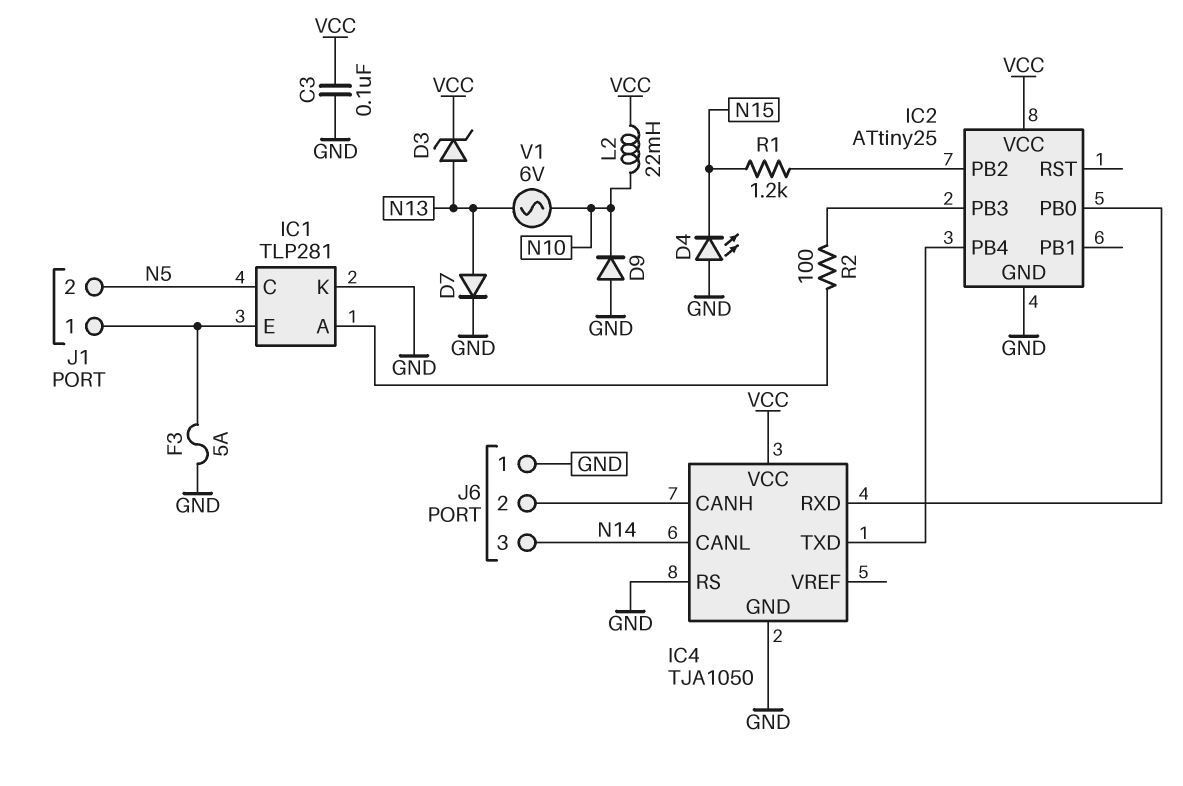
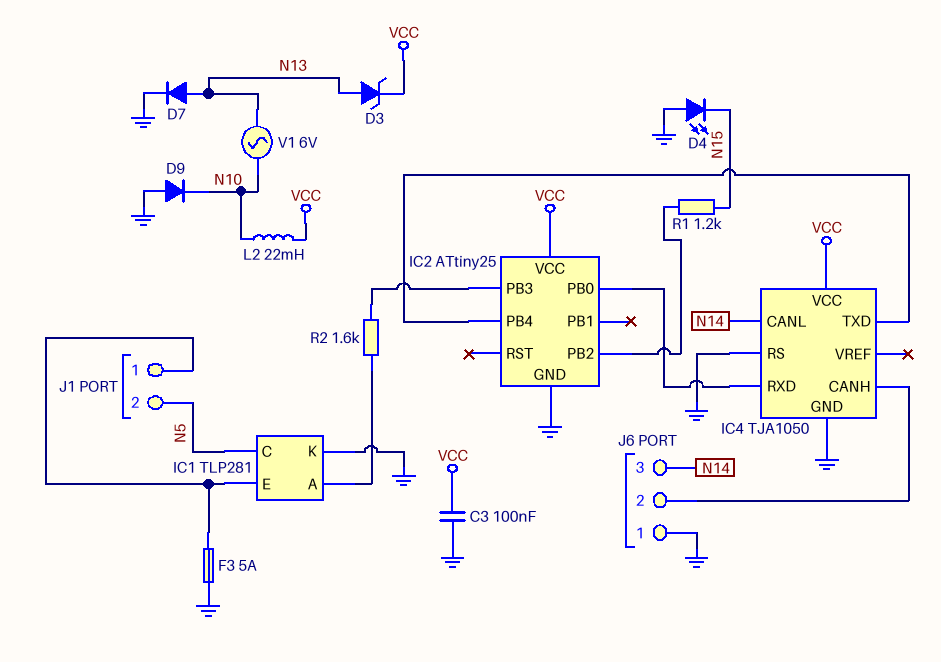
R2: 100 (IC1/A, IC2/PB3) -> 1.6k (IC1/A, IC2/PB3)

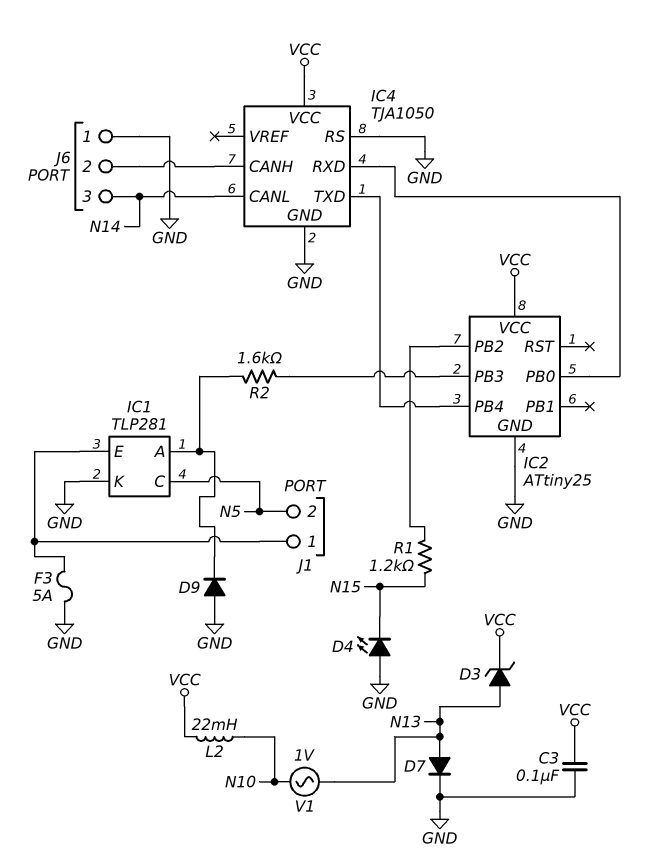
D9: diode (A GND, K N10) -> diode (A GND, K IC1/A)
V1: AC 6V (N10, N13) -> AC 1V (N10, N13)

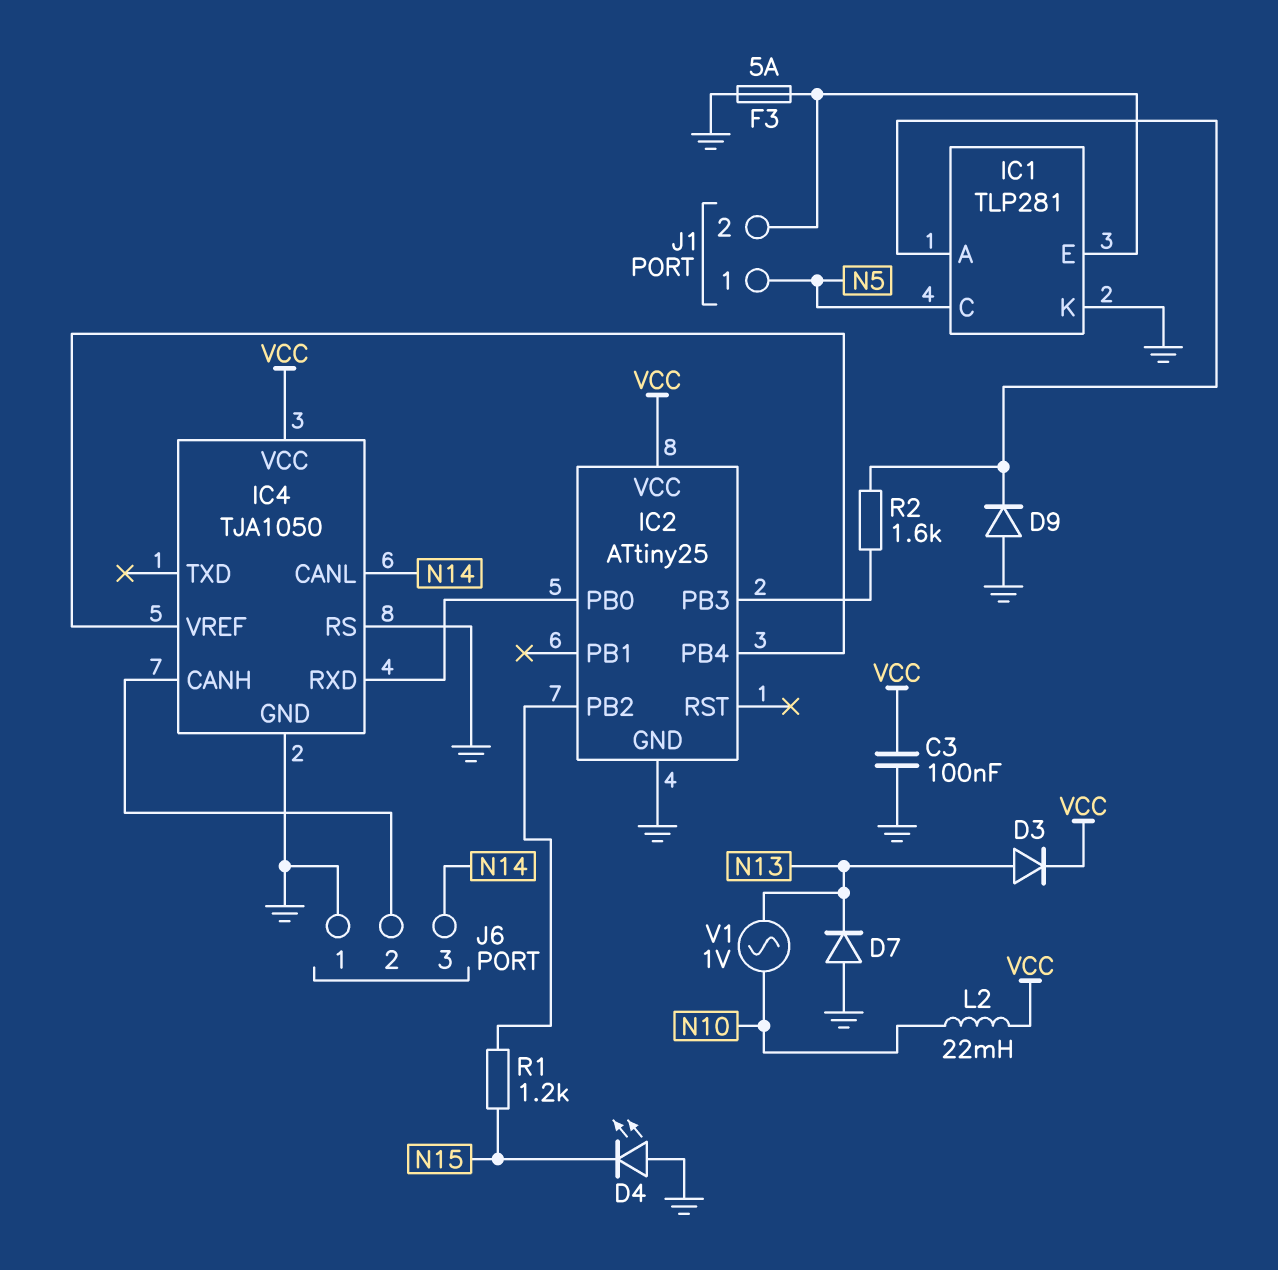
D3: zener (A N13, K VCC) -> diode (A N13, K VCC)
D7: diode (A N13, K GND) -> diode (A GND, K N13)
IC4 pin TXD: IC2/PB4 -> none
IC4 pin VREF: none -> IC2/PB4
J1 pin 1: IC1/E -> N5
J1 pin 2: N5 -> IC1/E

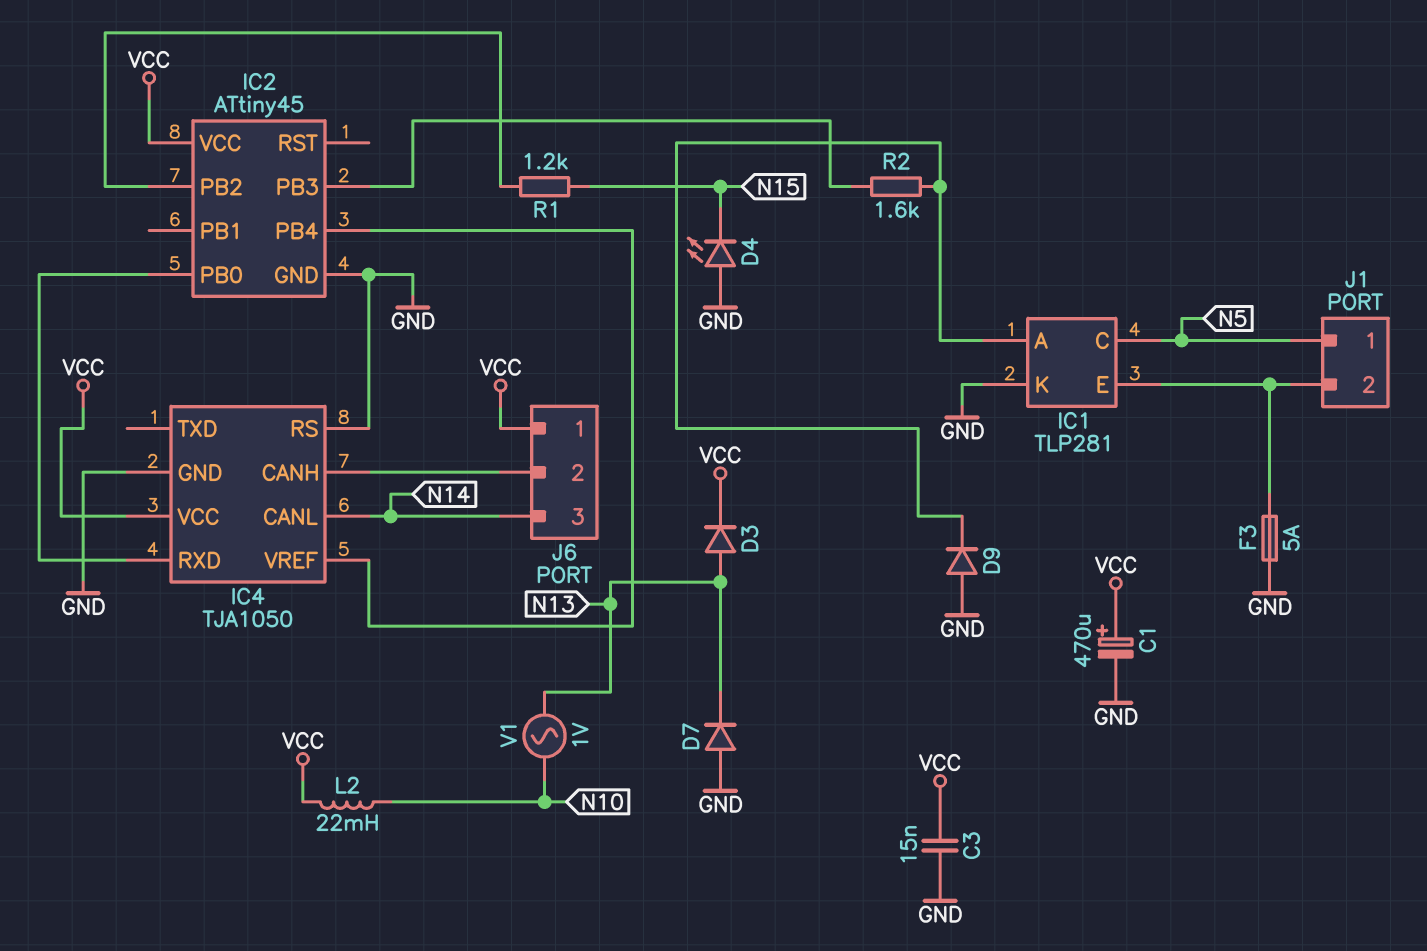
C1: none -> 470uF (plus VCC, minus GND)
C3: 100nF (GND, VCC) -> 15nF (GND, VCC)
IC2: ATtiny25 -> ATtiny45
J6 pin 1: GND -> VCC

